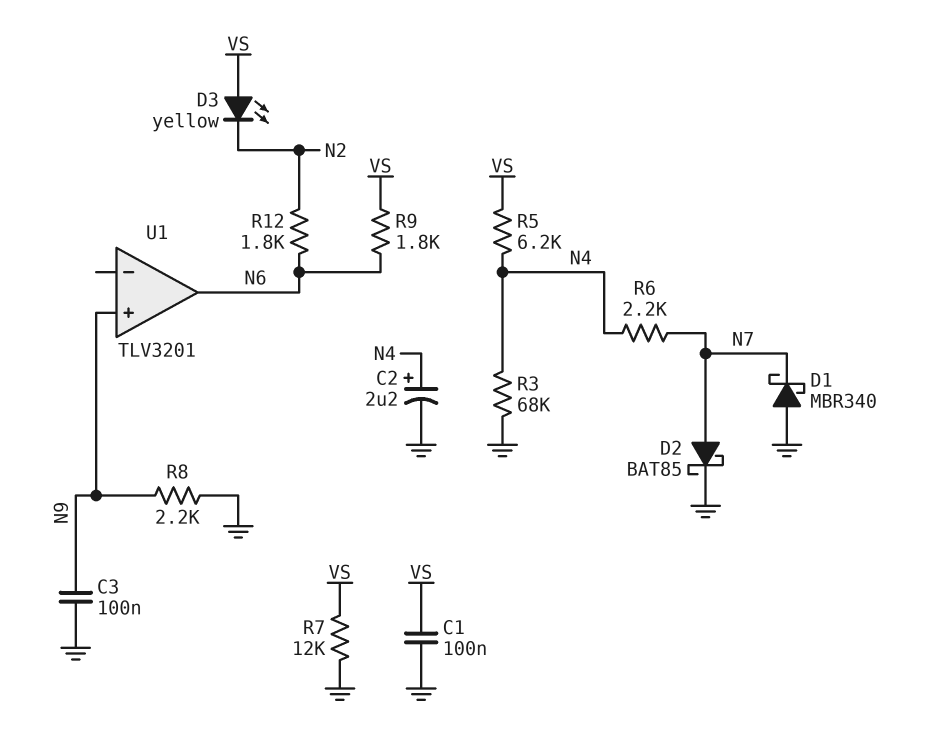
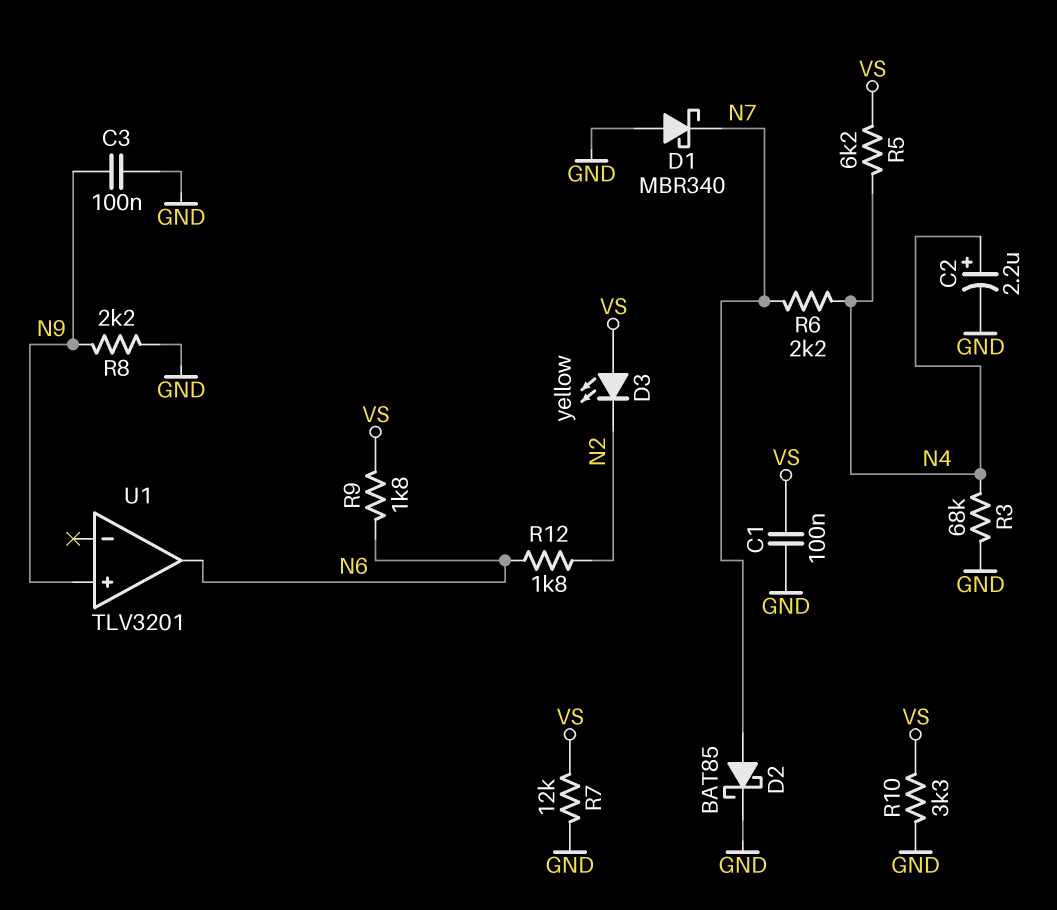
R10: none -> 3.3k (GND, VS)

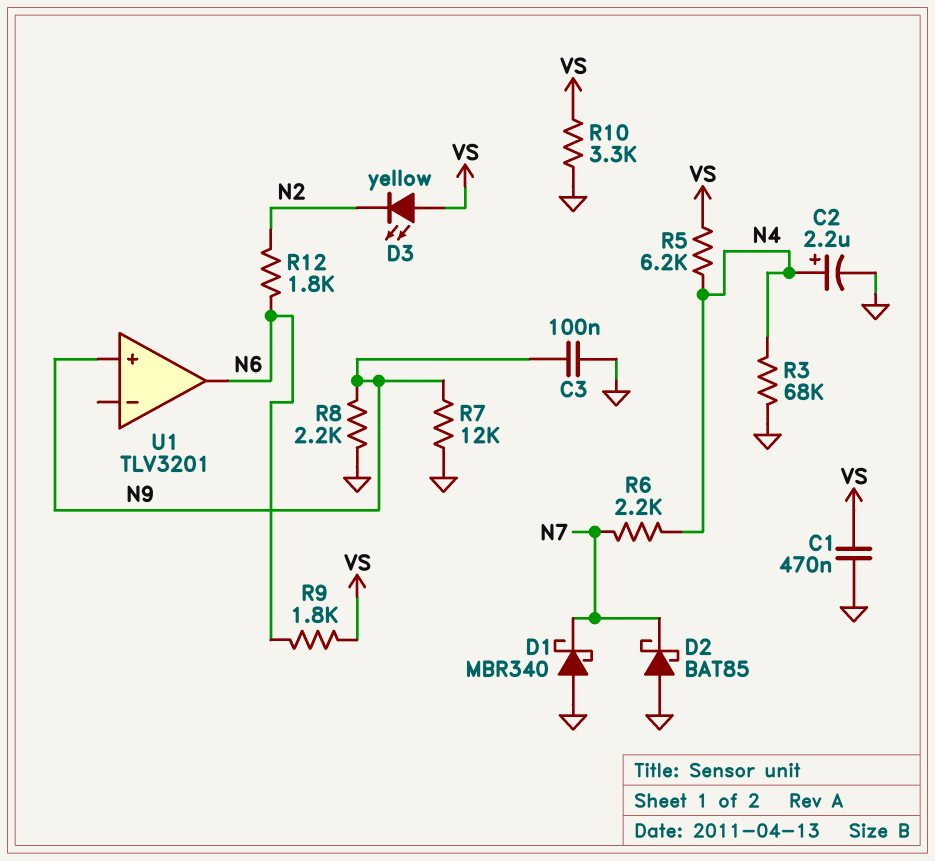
C1: 100nF (GND, VS) -> 470nF (GND, VS)
D2: schottky BAT85 (A N7, K GND) -> schottky BAT85 (A GND, K N7)
R7: 12k (GND, VS) -> 12k (GND, N9)

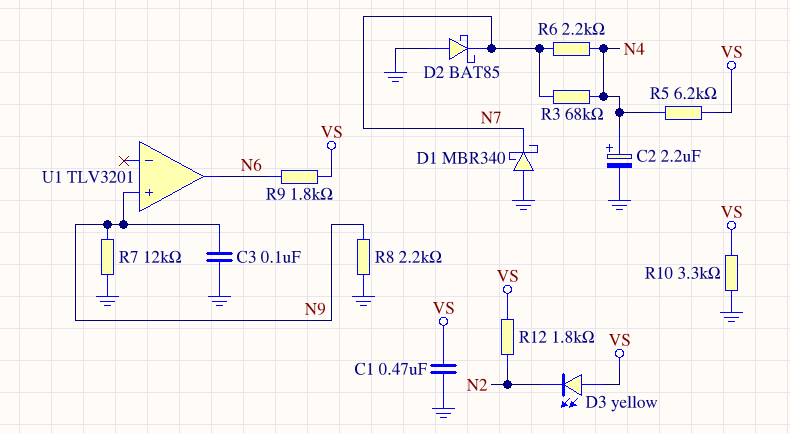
R3: 68k (GND, N4) -> 68k (N4, N7)
R12: 1.8k (N2, N6) -> 1.8k (N2, VS)

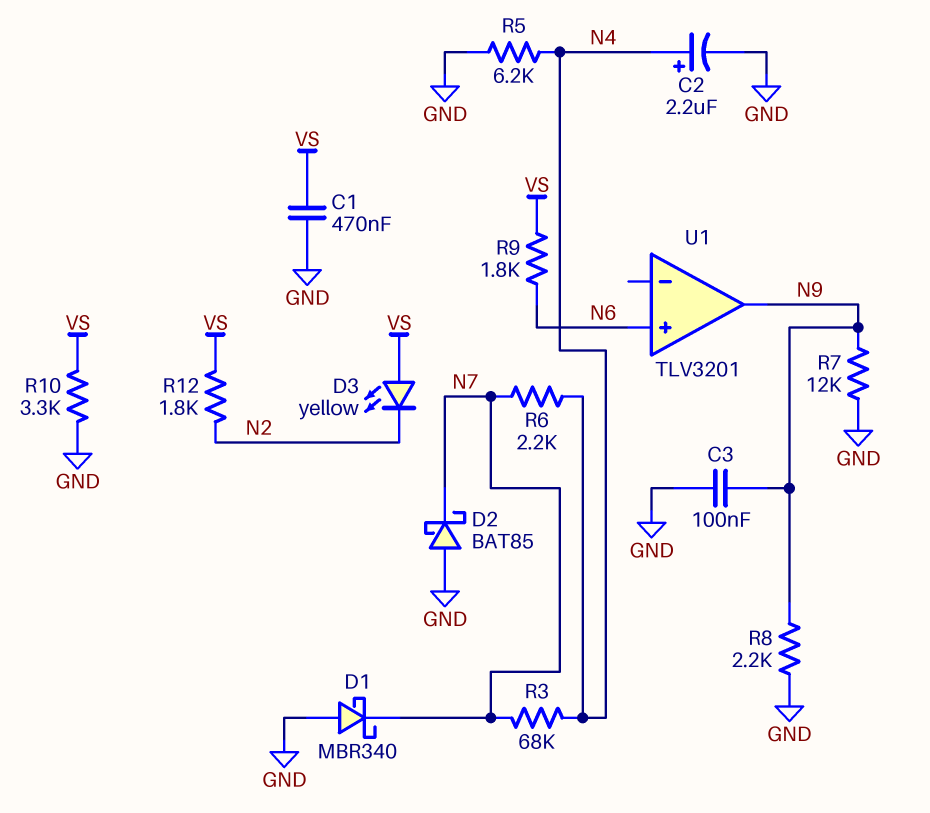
R5: 6.2k (N4, VS) -> 6.2k (GND, N4)
U1 pin in+: N9 -> N6
U1 pin out: N6 -> N9

